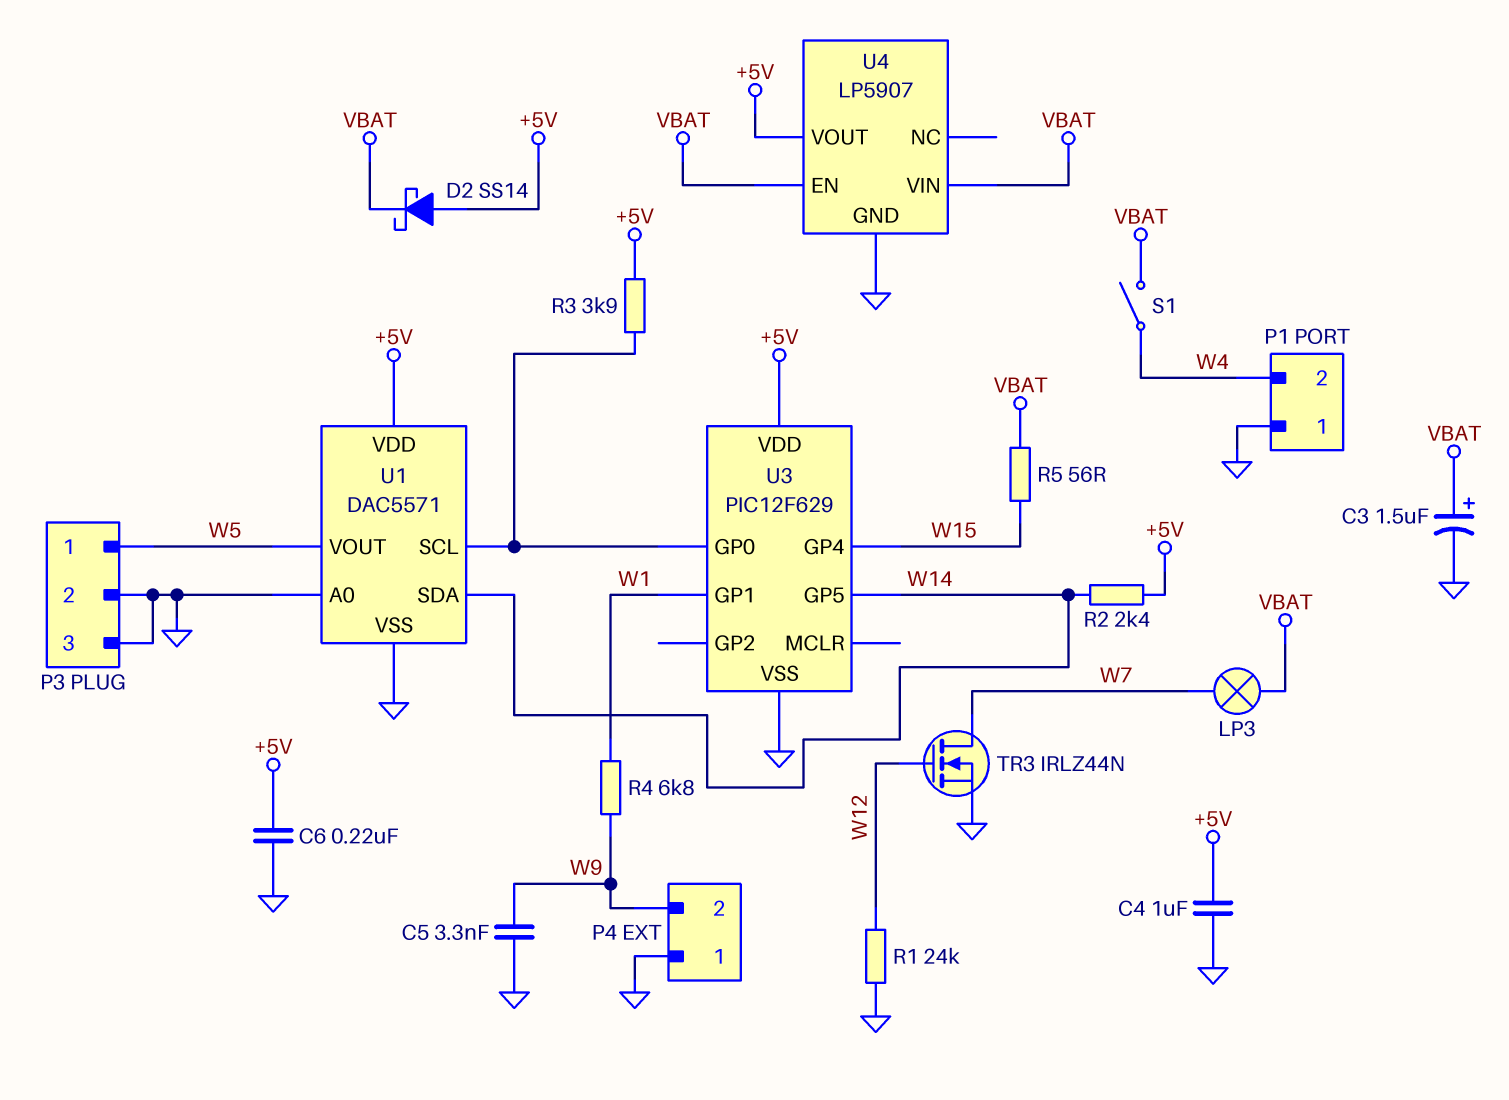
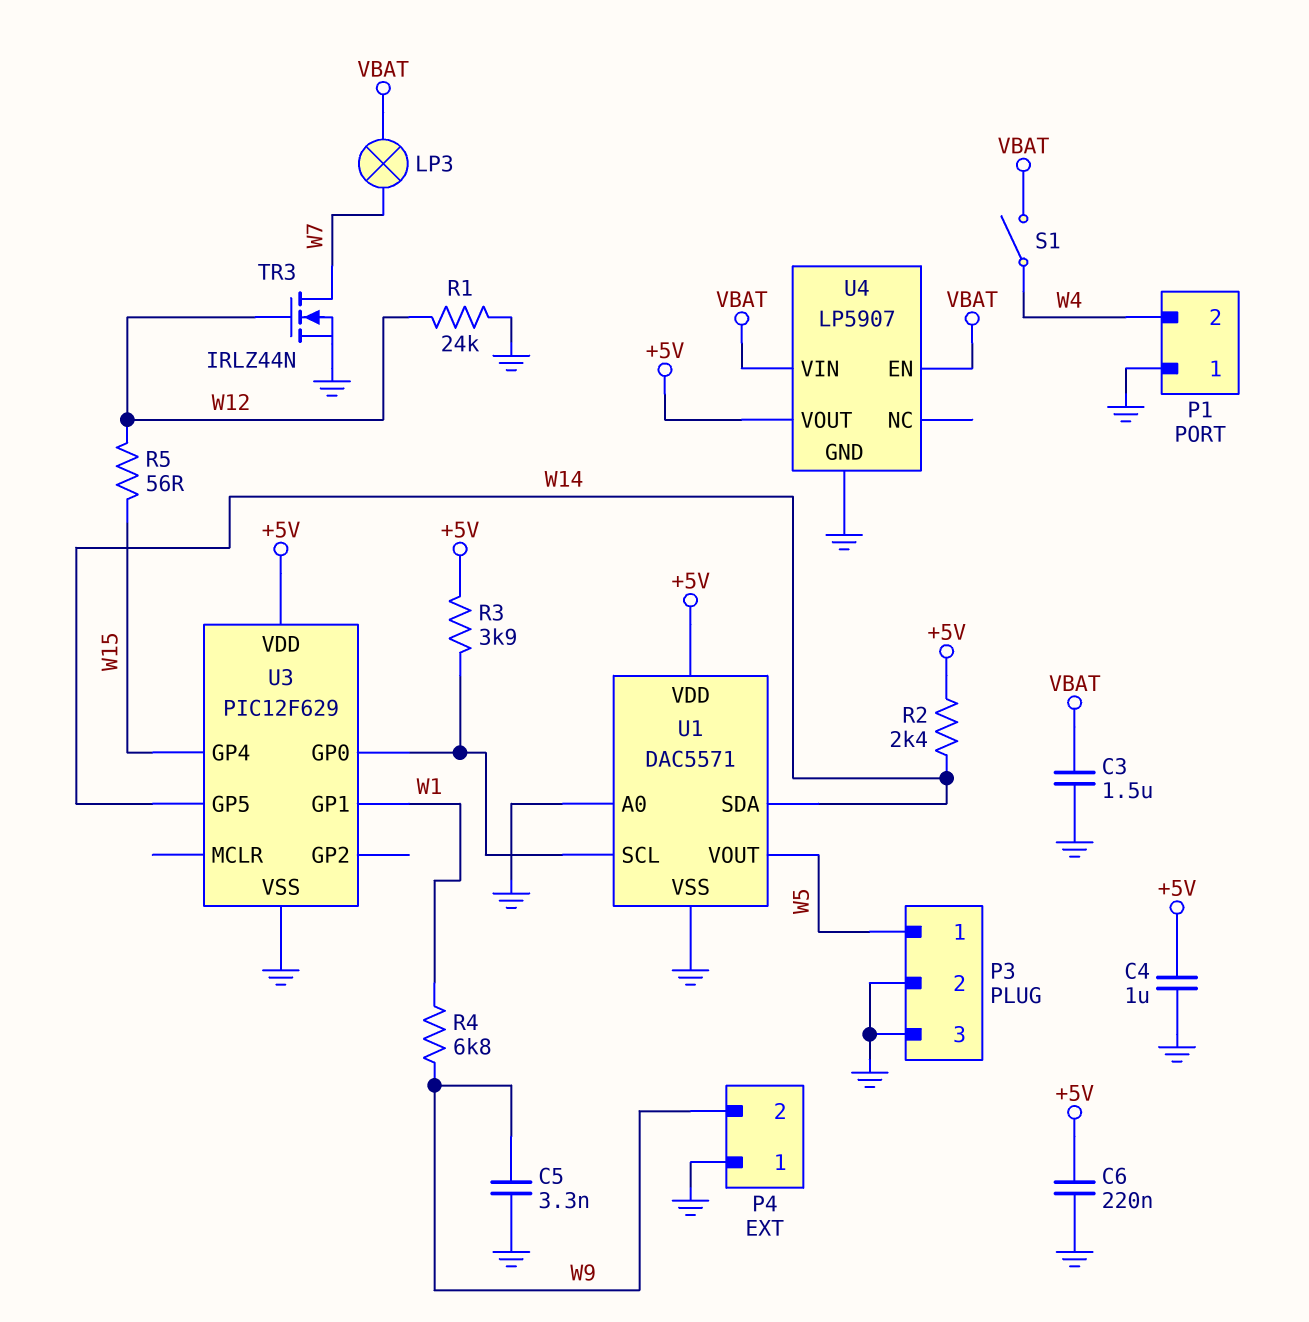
C3: 1.5uF (plus VBAT, minus GND) -> 1.5uF (GND, VBAT)
D2: schottky SS14 (A +5V, K VBAT) -> none
R5: 56 (VBAT, W15) -> 56 (W12, W15)

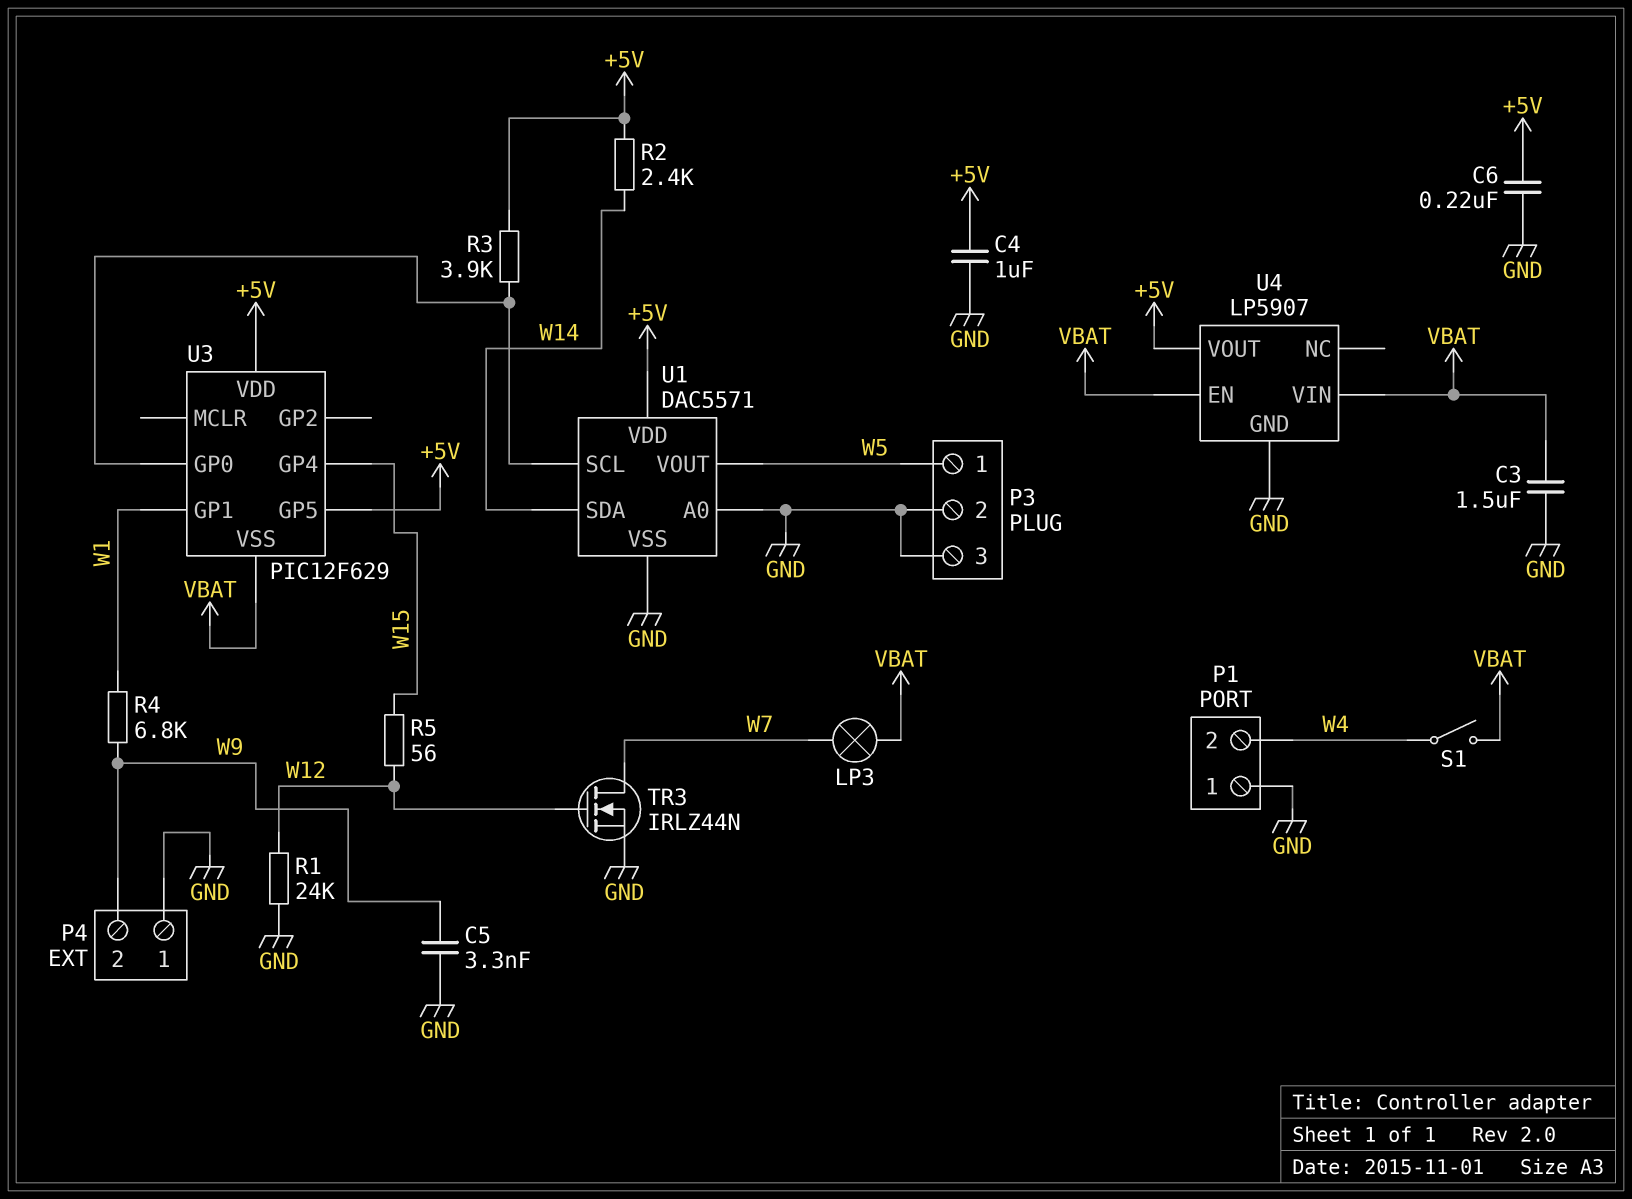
U3 pin GP5: W14 -> +5V
U3 pin VSS: GND -> VBAT

